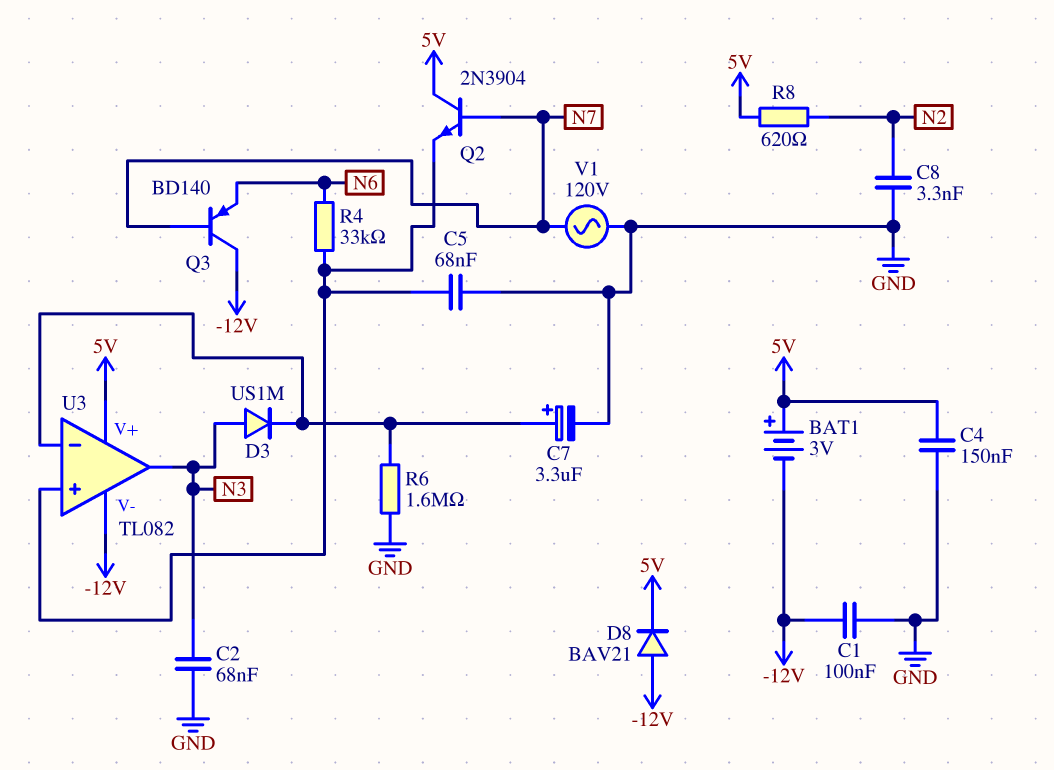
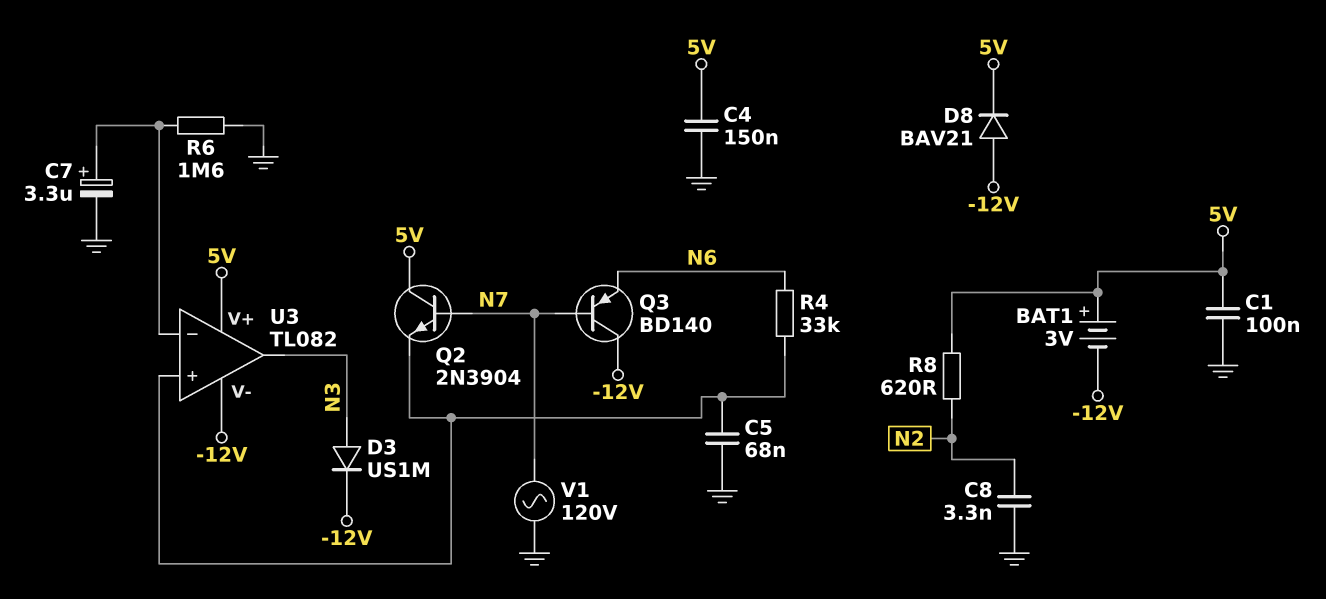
C1: 100nF (-12V, GND) -> 100nF (5V, GND)
C2: 68nF (GND, N3) -> none
D3: diode US1M (A N3, K U3/in-) -> diode US1M (A N3, K -12V)

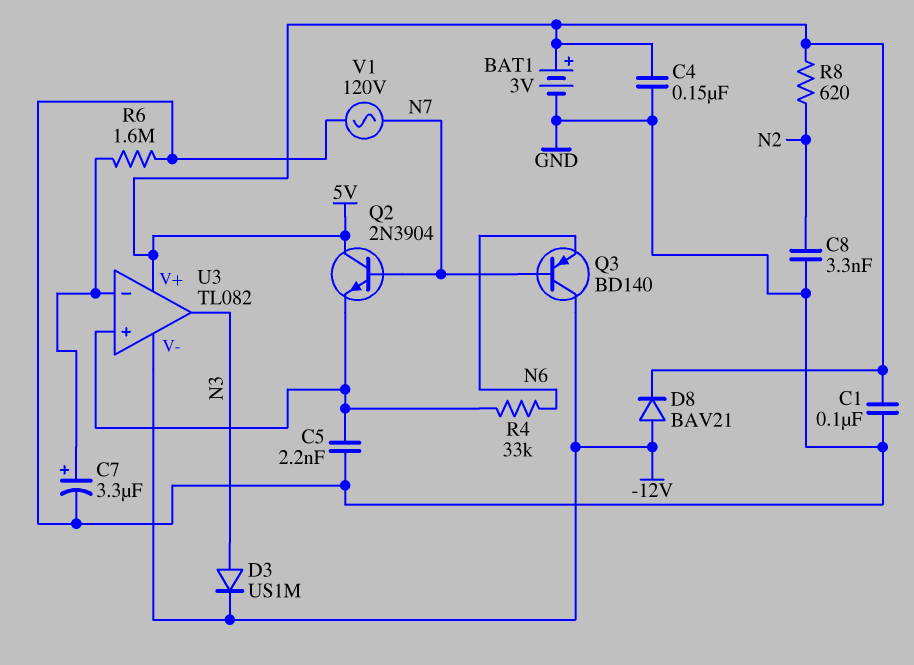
BAT1: 3V (plus 5V, minus -12V) -> 3V (plus 5V, minus GND)
C5: 68nF (GND, U3/in+) -> 2.2nF (GND, U3/in+)

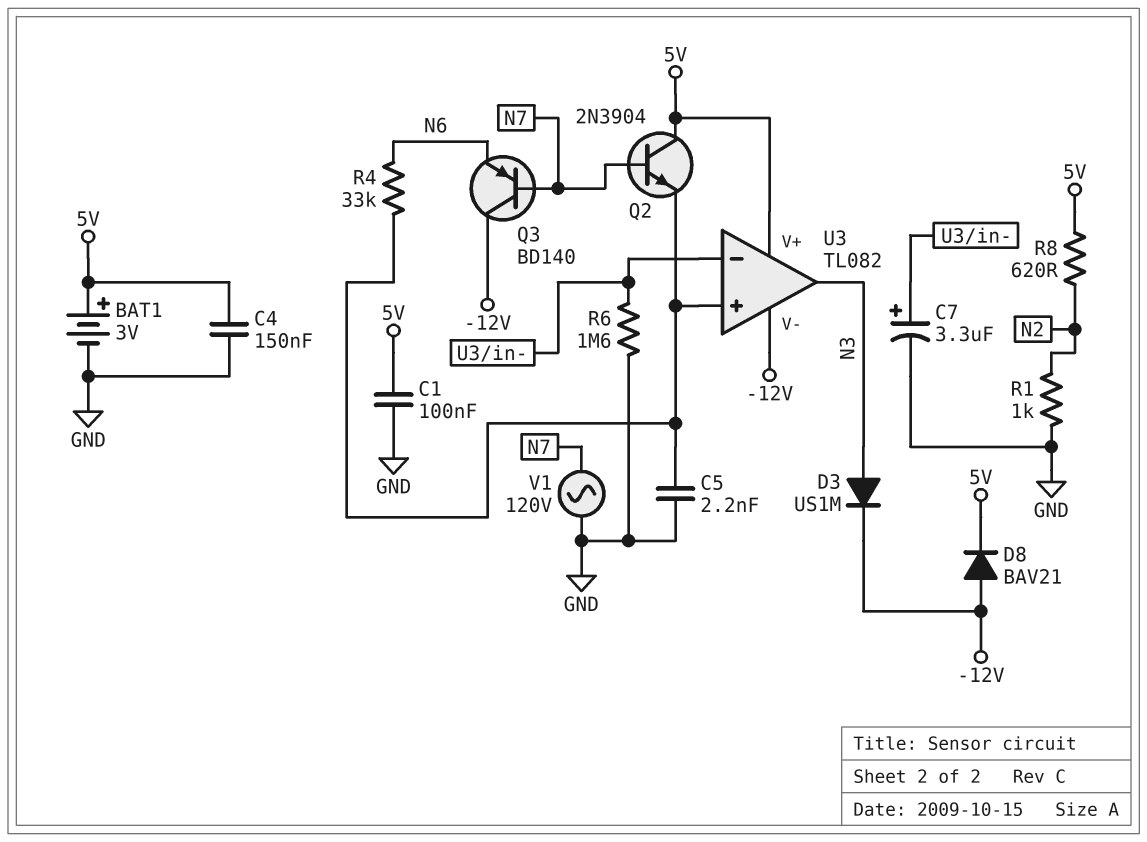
C8: 3.3nF (GND, N2) -> none
R1: none -> 1k (GND, N2)

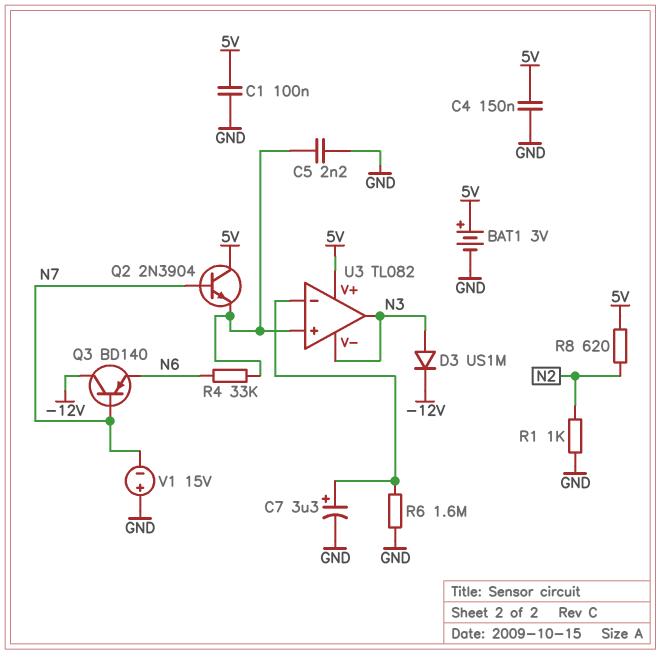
D8: diode BAV21 (A -12V, K 5V) -> none
U3 pin V-: -12V -> N3
V1: AC 120V (GND, N7) -> 15V (plus GND, minus N7)

